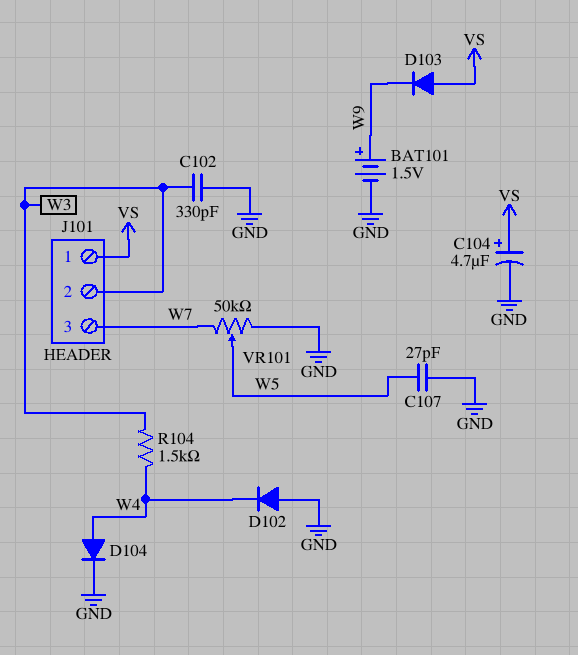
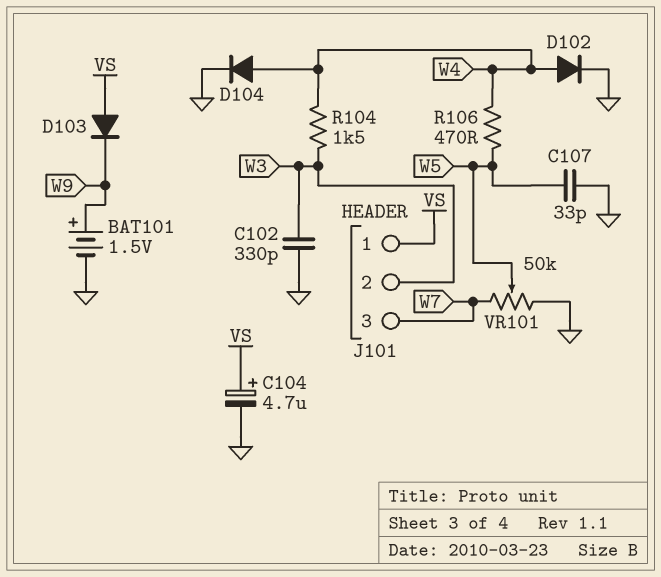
C107: 27pF (GND, W5) -> 33pF (GND, W5)
D102: diode (A GND, K W4) -> diode (A W4, K GND)
R106: none -> 470 (W4, W5)

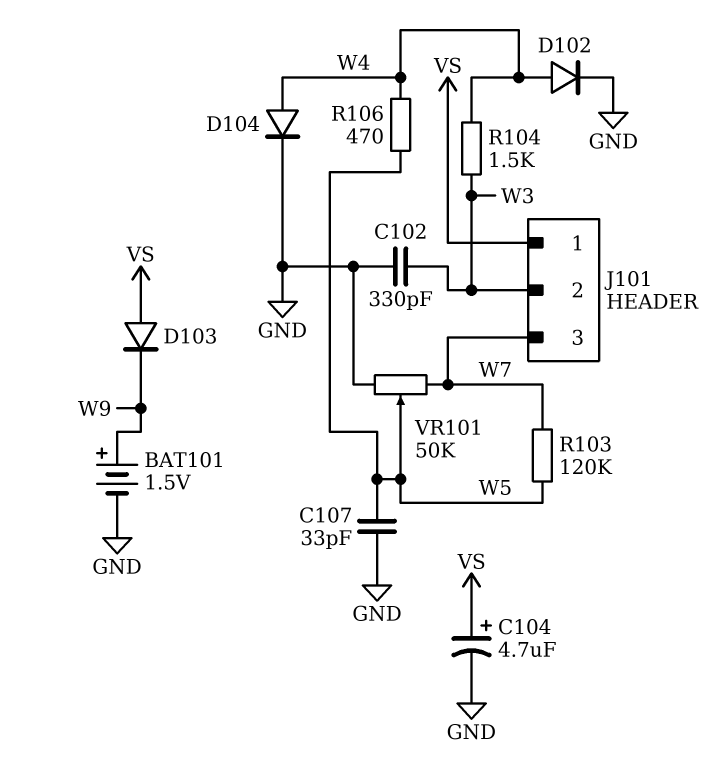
R103: none -> 120k (W5, W7)

